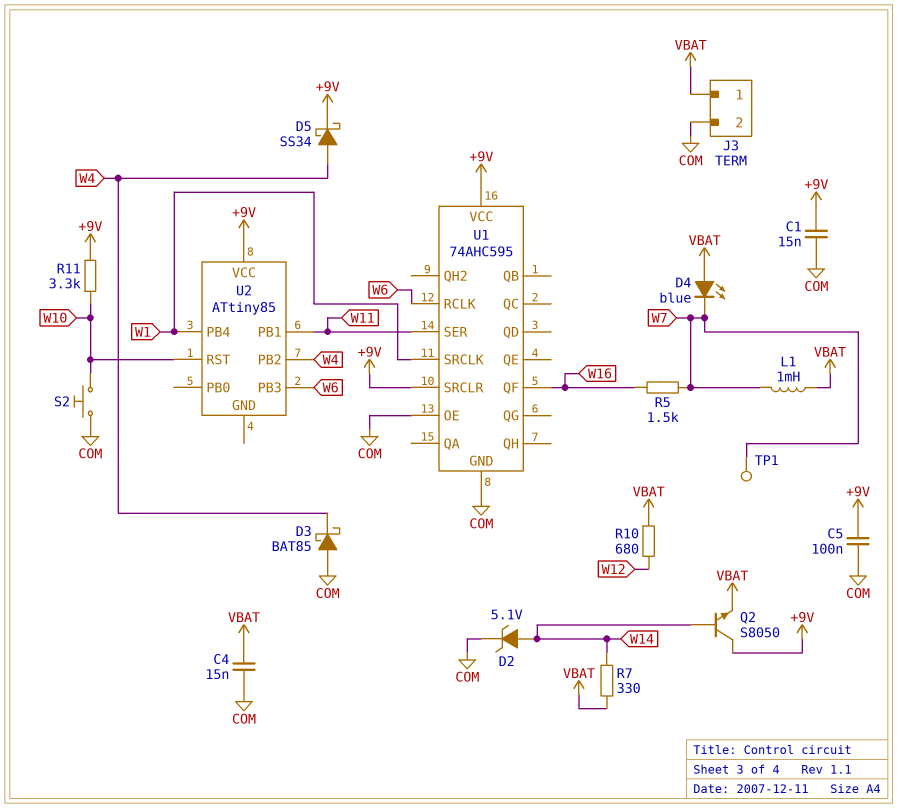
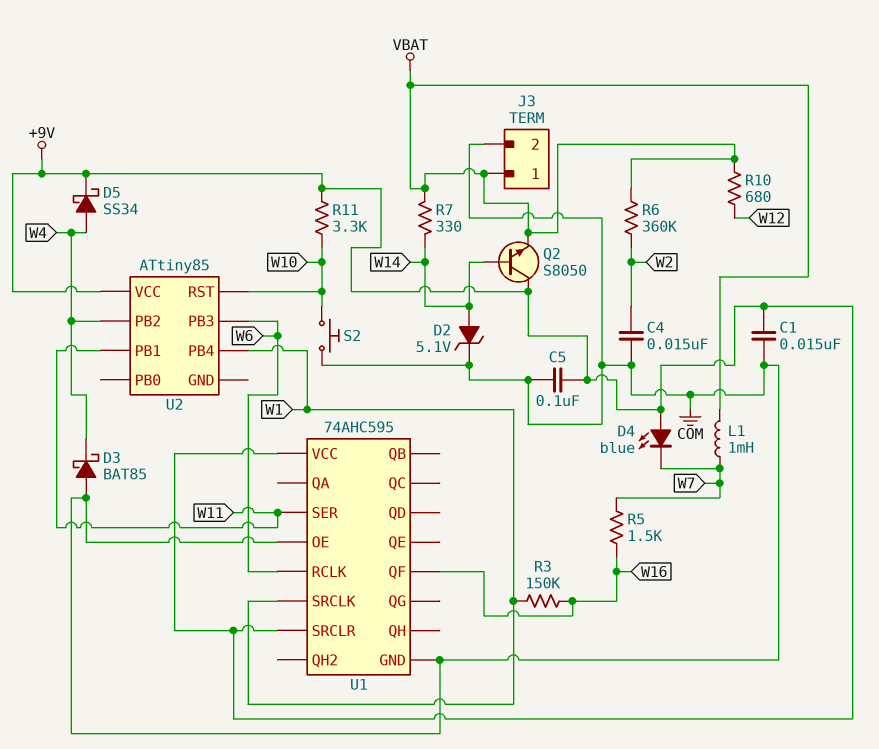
C4: 15nF (COM, VBAT) -> 15nF (COM, W2)
D4: LED blue (A VBAT, K W7) -> LED blue (A +9V, K W7)
R3: none -> 150k (W1, W16)
R6: none -> 360k (VBAT, W2)
TP1: test point (W7) -> none

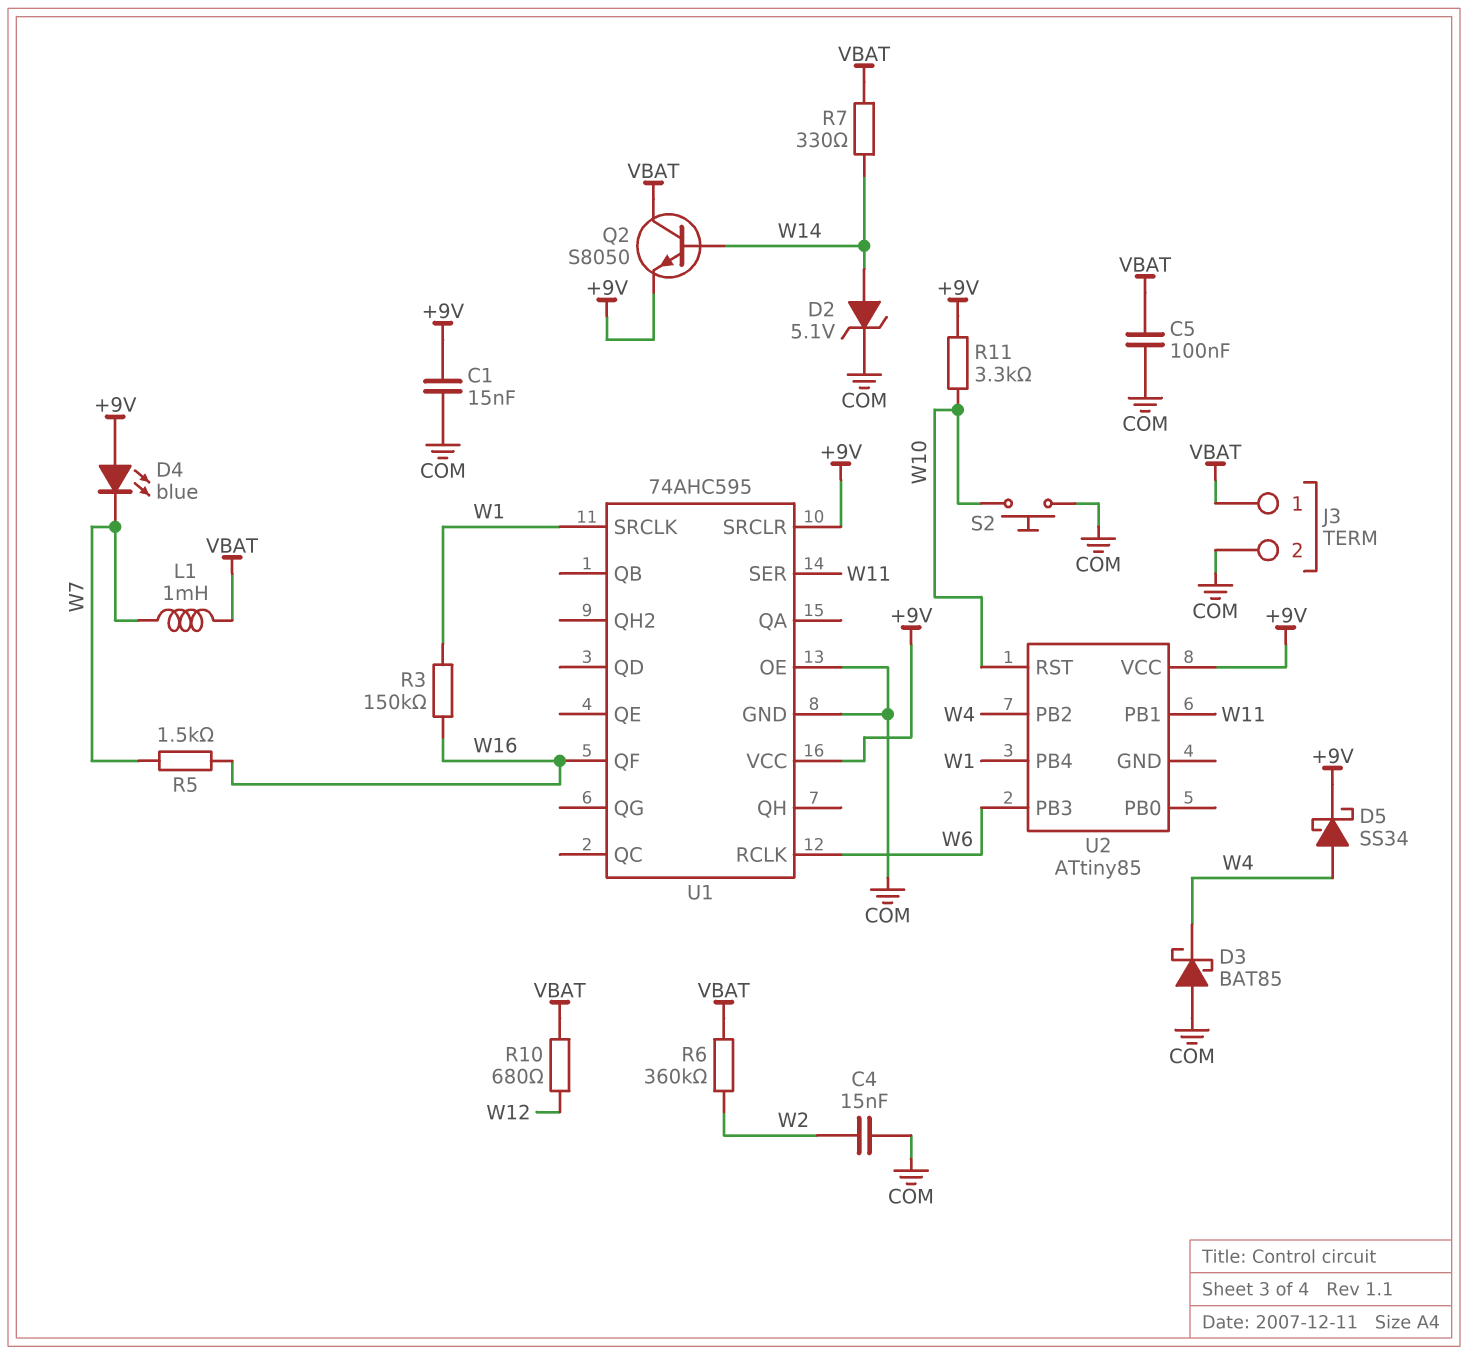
C5: 100nF (+9V, COM) -> 100nF (COM, VBAT)
Q2: NPN S8050 (B W14, C +9V, E VBAT) -> NPN S8050 (B W14, C VBAT, E +9V)

